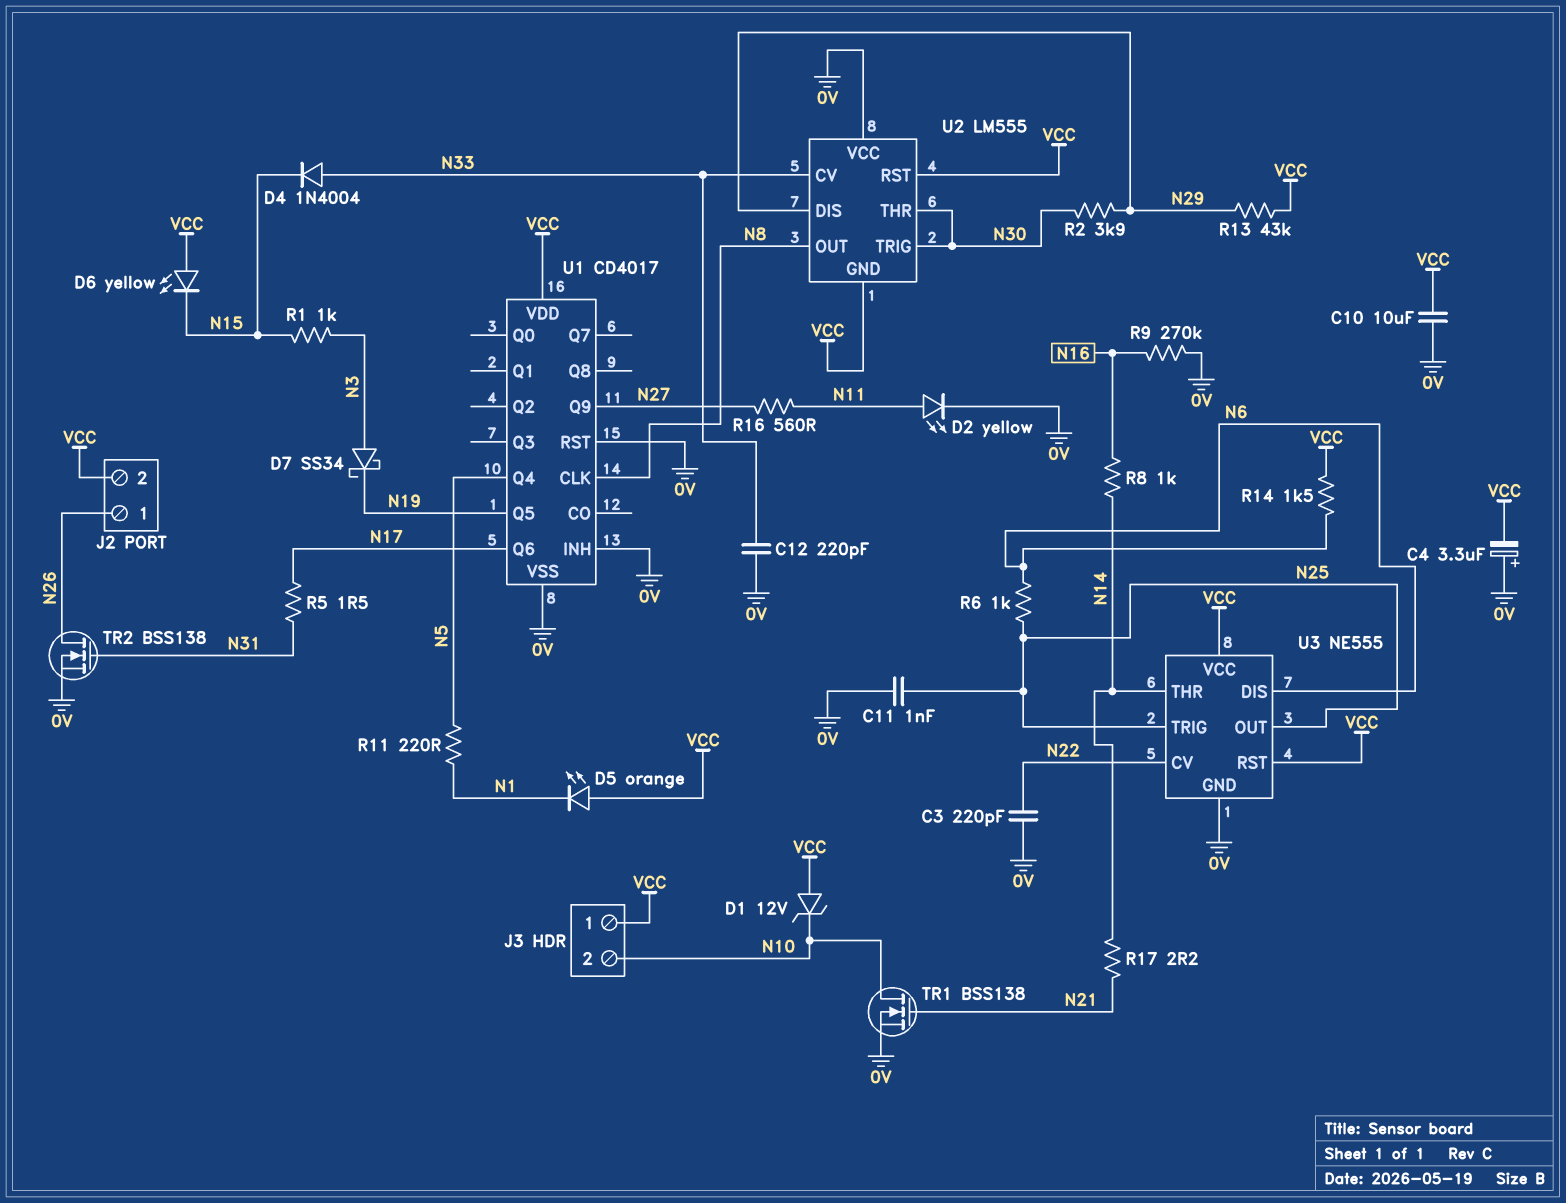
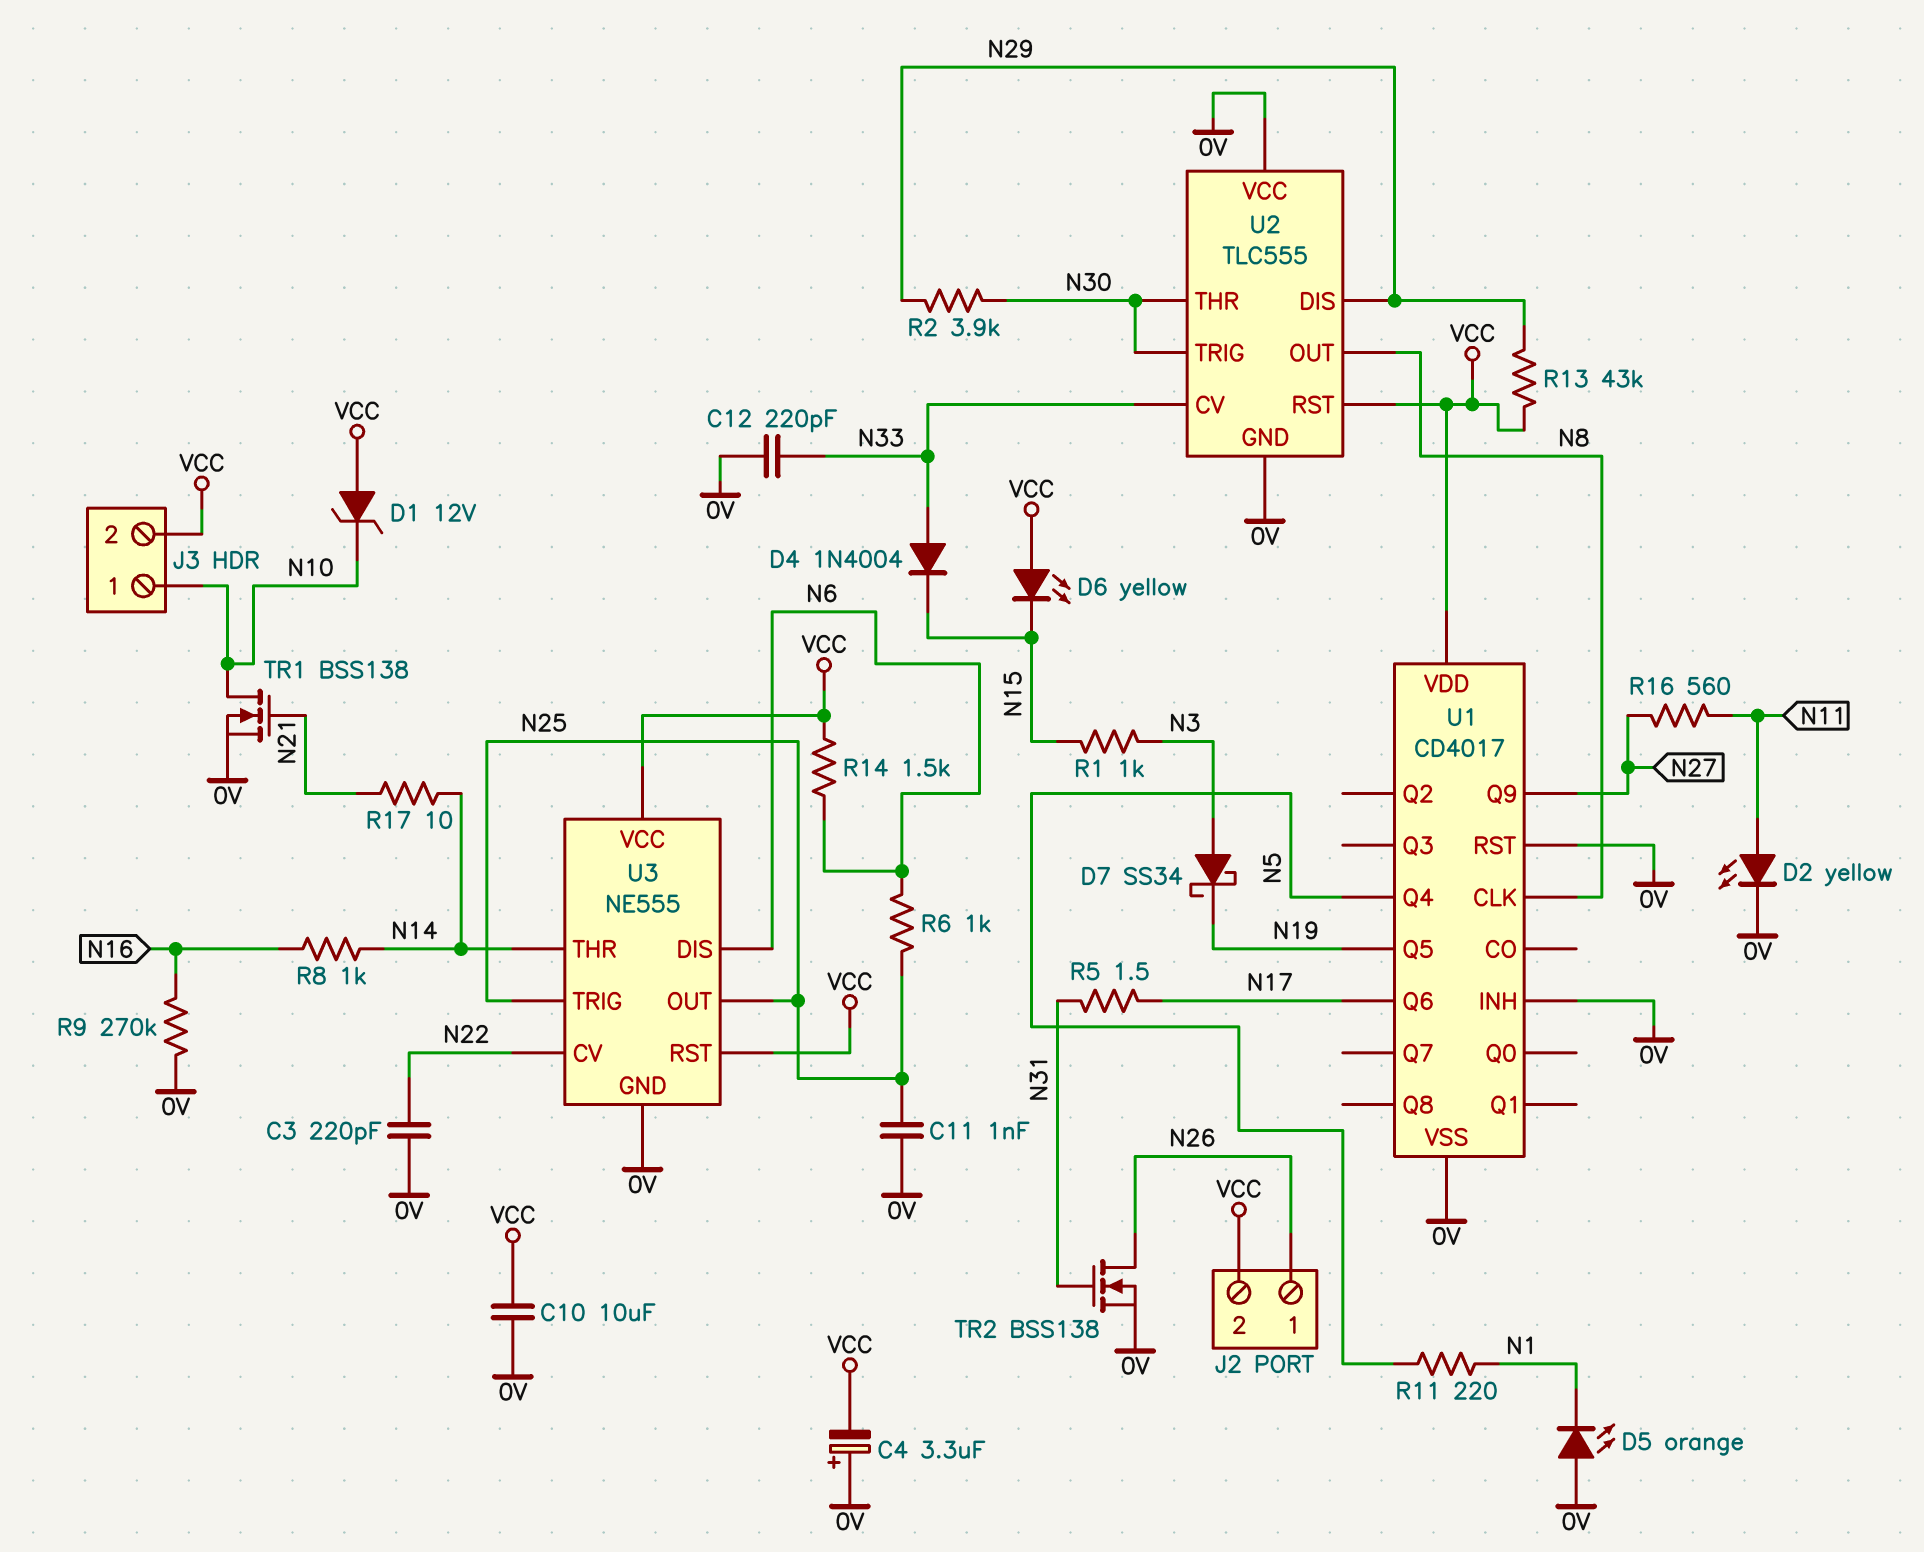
D5: LED orange (A VCC, K N1) -> LED orange (A 0V, K N1)
J3 pin 1: VCC -> N10
J3 pin 2: N10 -> VCC
R17: 2.2 (N14, N21) -> 10 (N14, N21)
U2: LM555 -> TLC555
U2 pin GND: VCC -> 0V

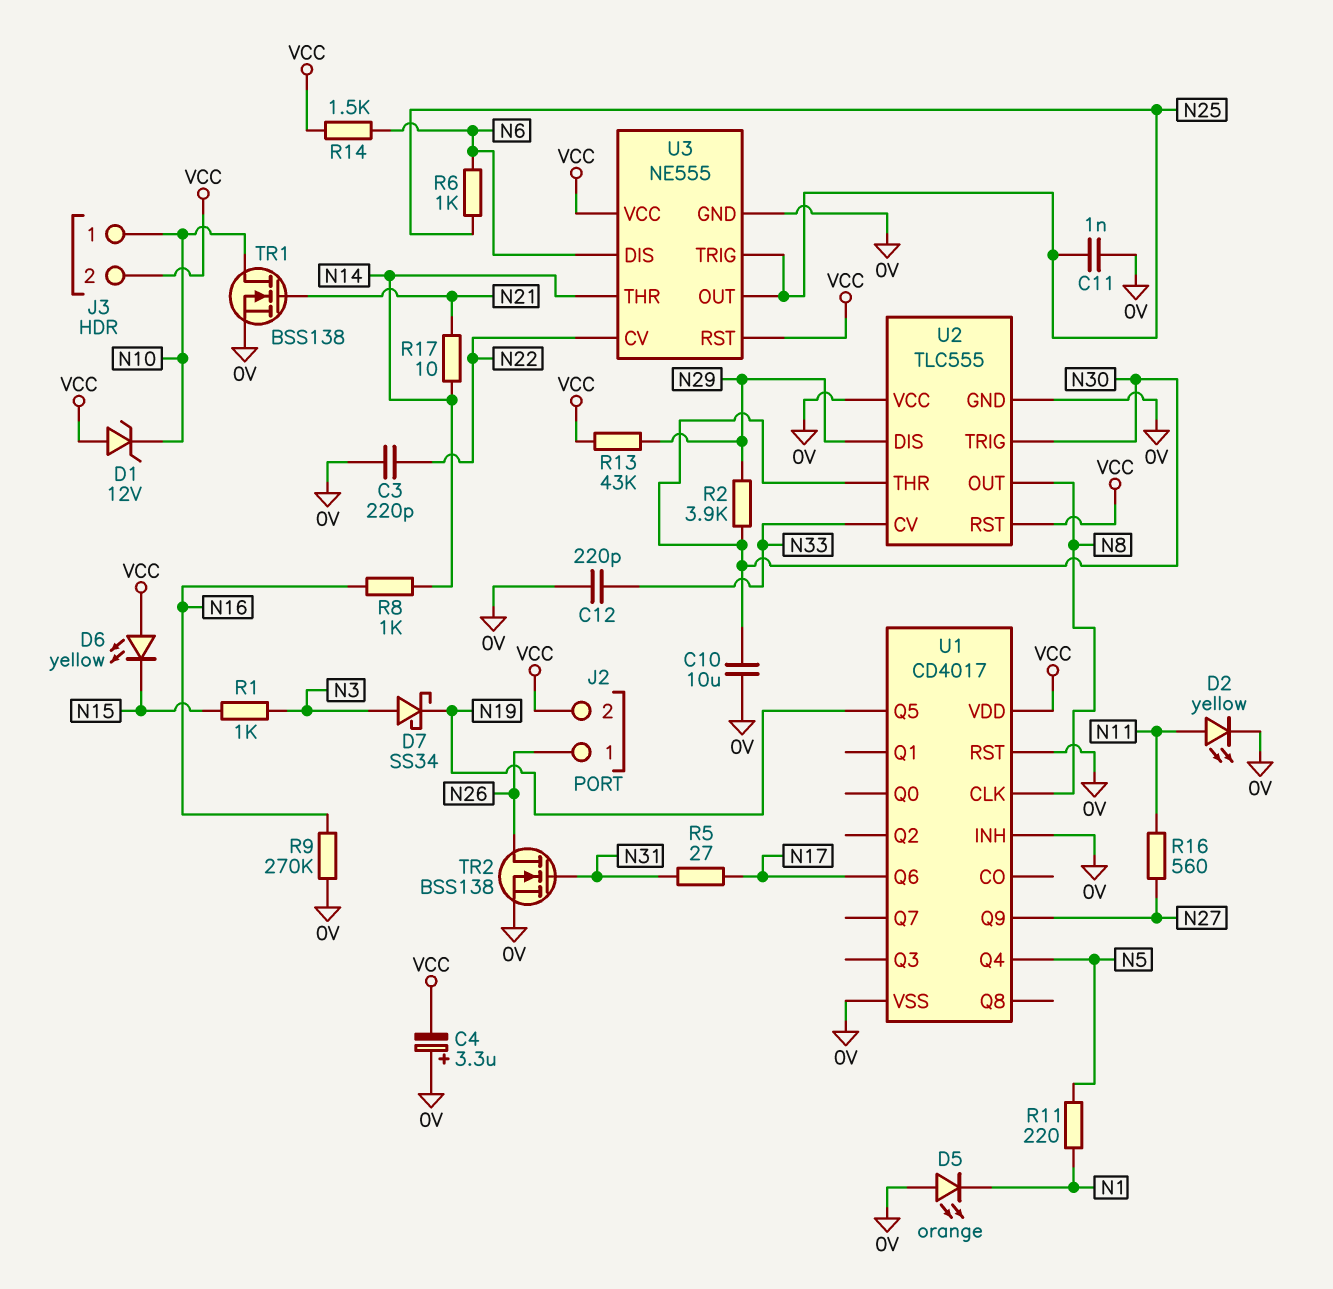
C10: 10uF (0V, VCC) -> 10uF (0V, N30)
D4: diode 1N4004 (A N33, K N15) -> none
R5: 1.5 (N17, N31) -> 27 (N17, N31)

